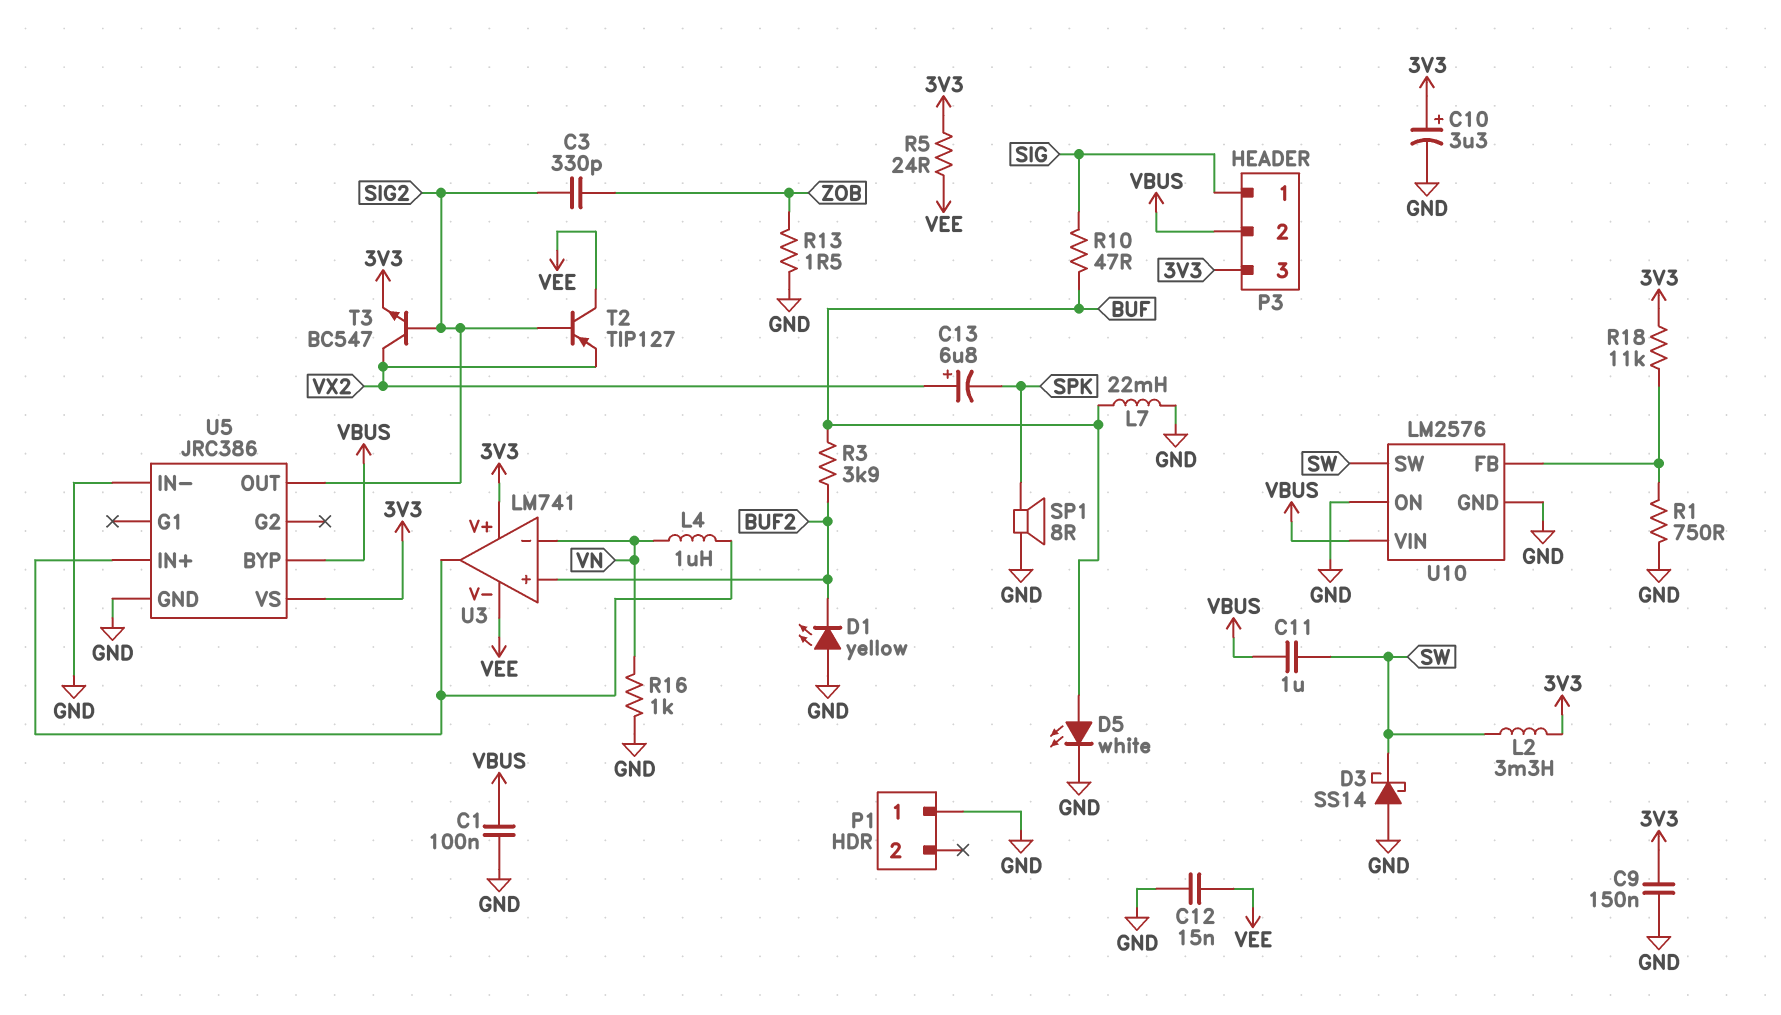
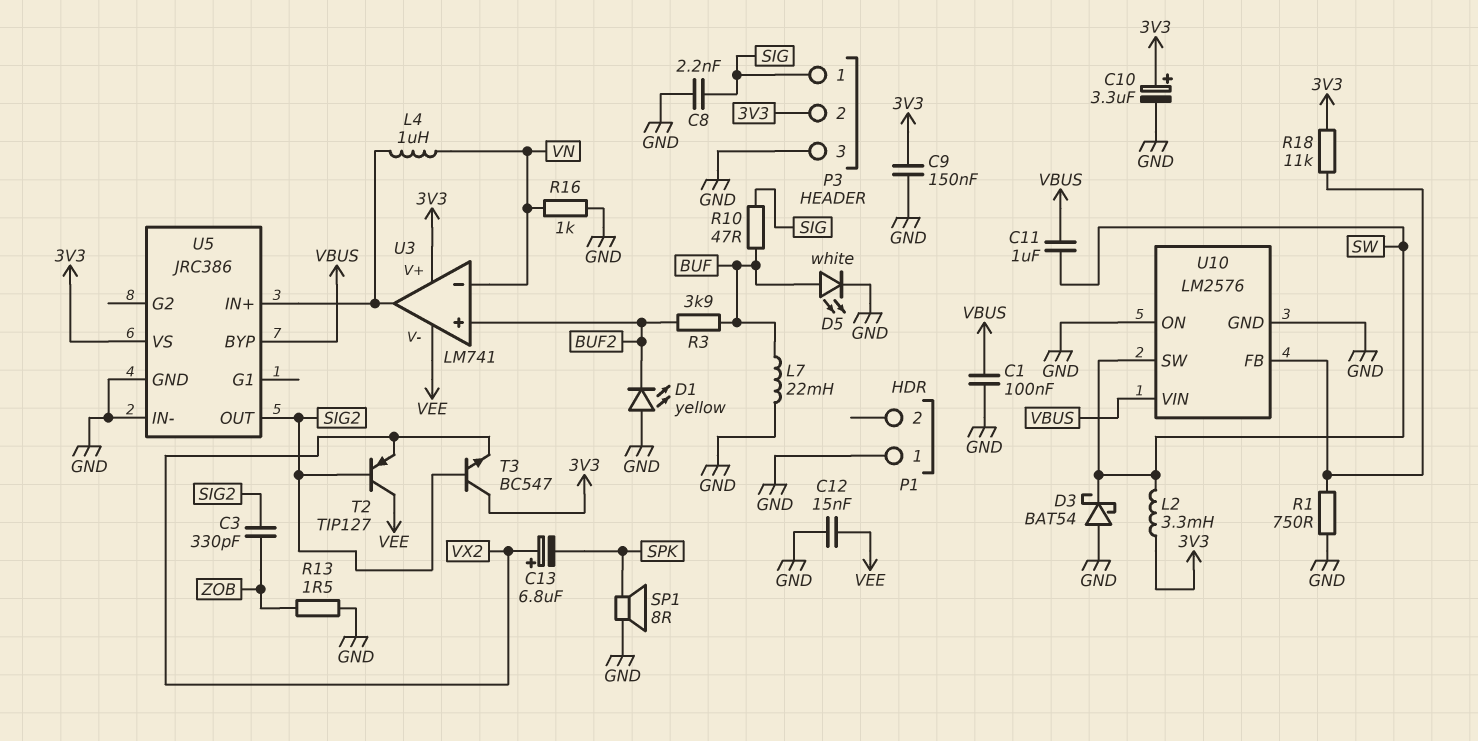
C8: none -> 2.2nF (GND, SIG)
D3: schottky SS14 (A GND, K SW) -> schottky BAT54 (A GND, K SW)
P3 pin 2: VBUS -> 3V3
P3 pin 3: 3V3 -> GND
R5: 24 (3V3, VEE) -> none
T3: NPN BC547 (B SIG2, C VX2, E 3V3) -> NPN BC547 (B SIG2, C 3V3, E VX2)

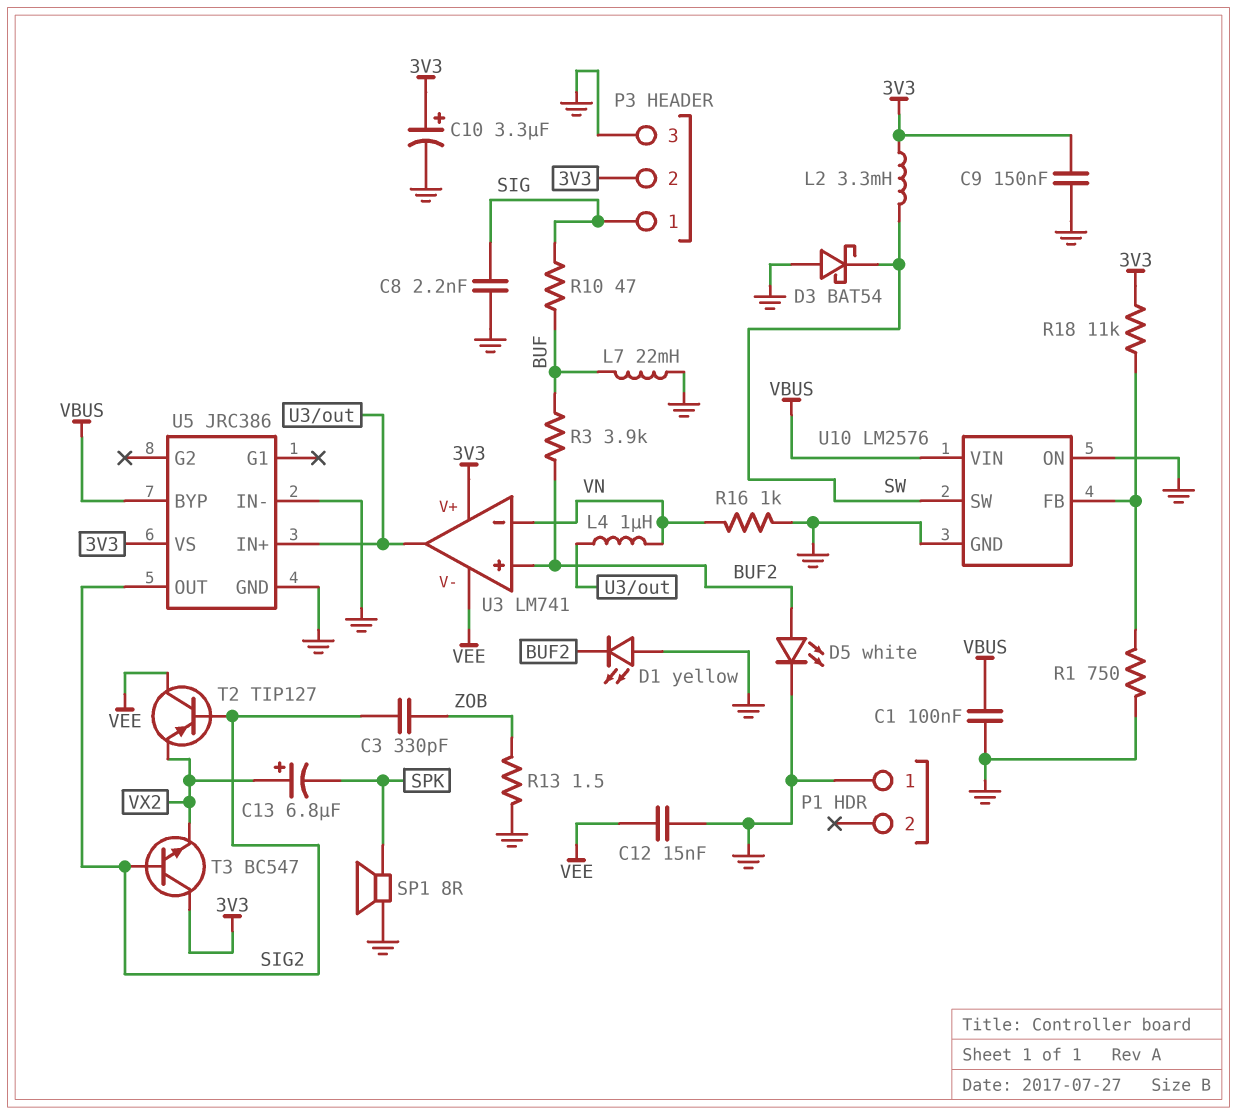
C11: 1uF (SW, VBUS) -> none
D5: LED white (A BUF, K GND) -> LED white (A BUF2, K GND)

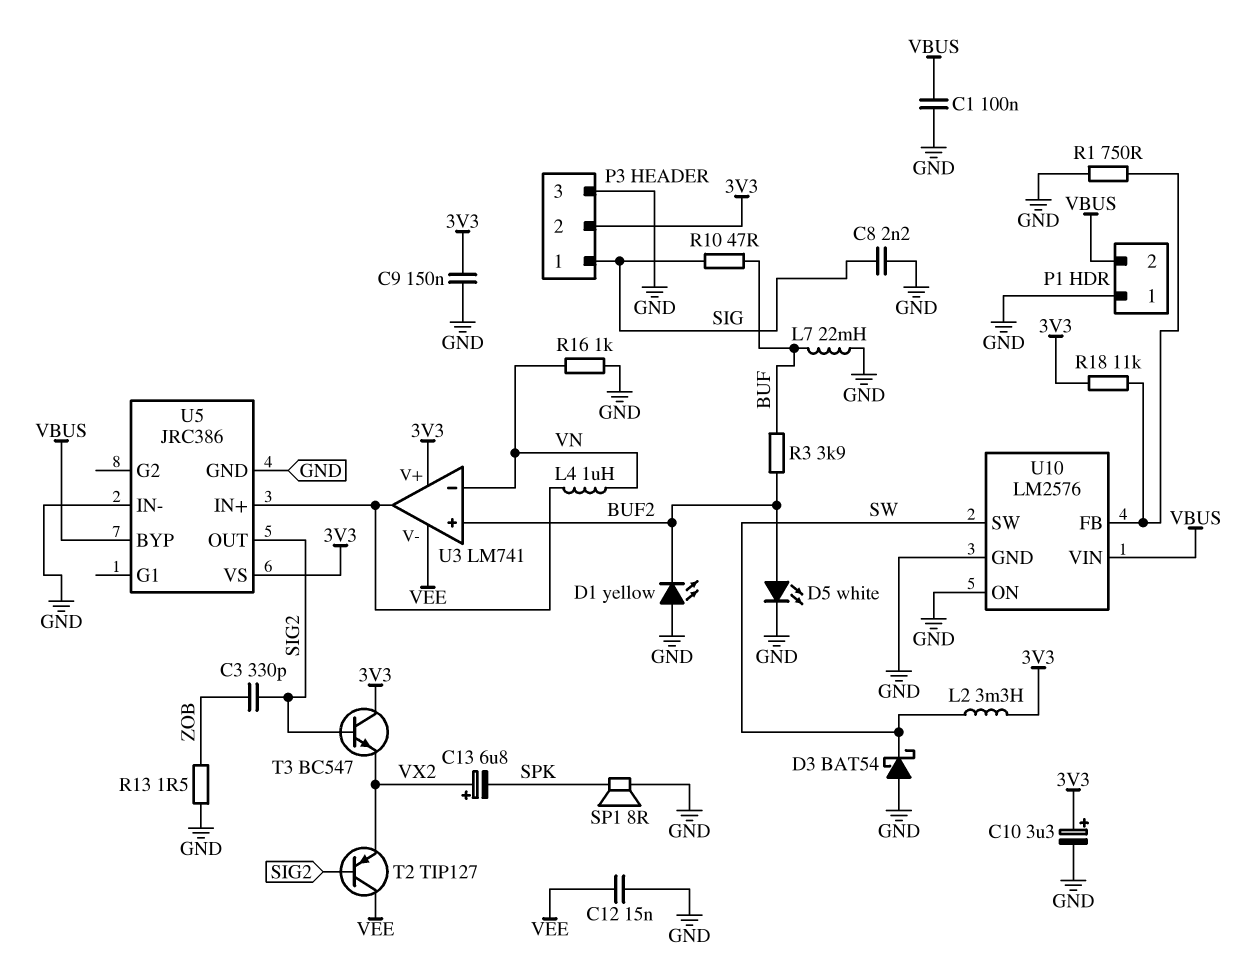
P1 pin 2: none -> VBUS

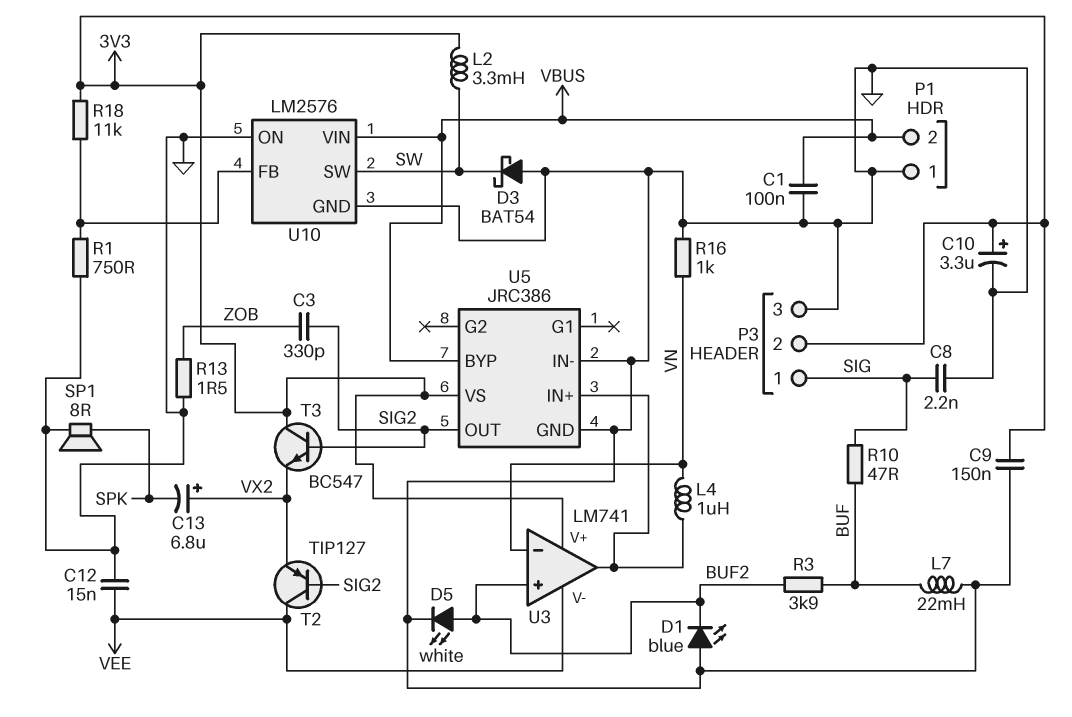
D1: LED yellow (A GND, K BUF2) -> LED blue (A GND, K BUF2)

